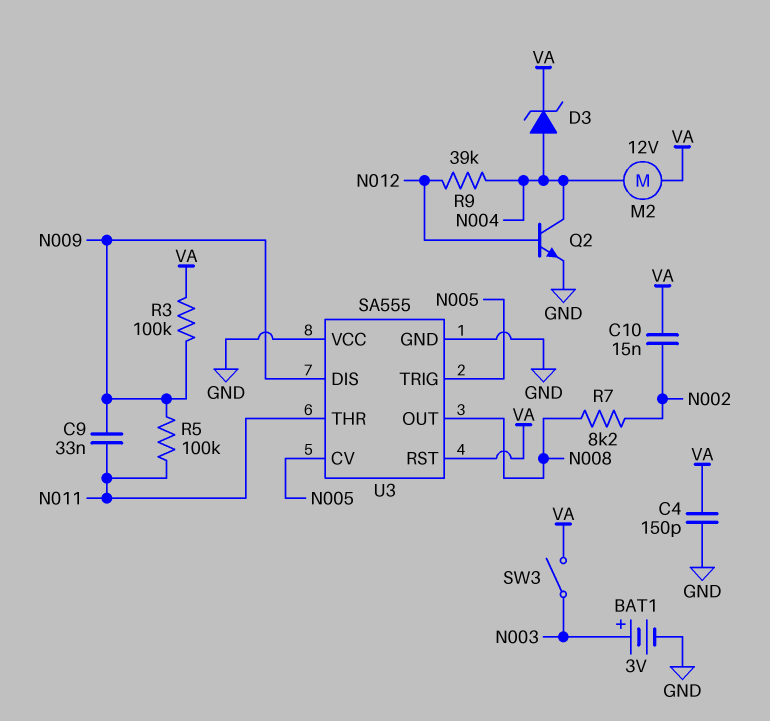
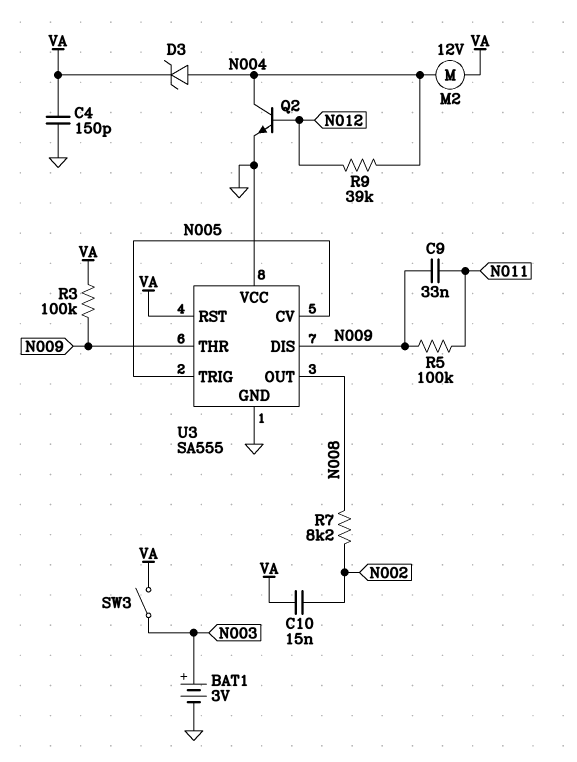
U3 pin THR: N011 -> N009

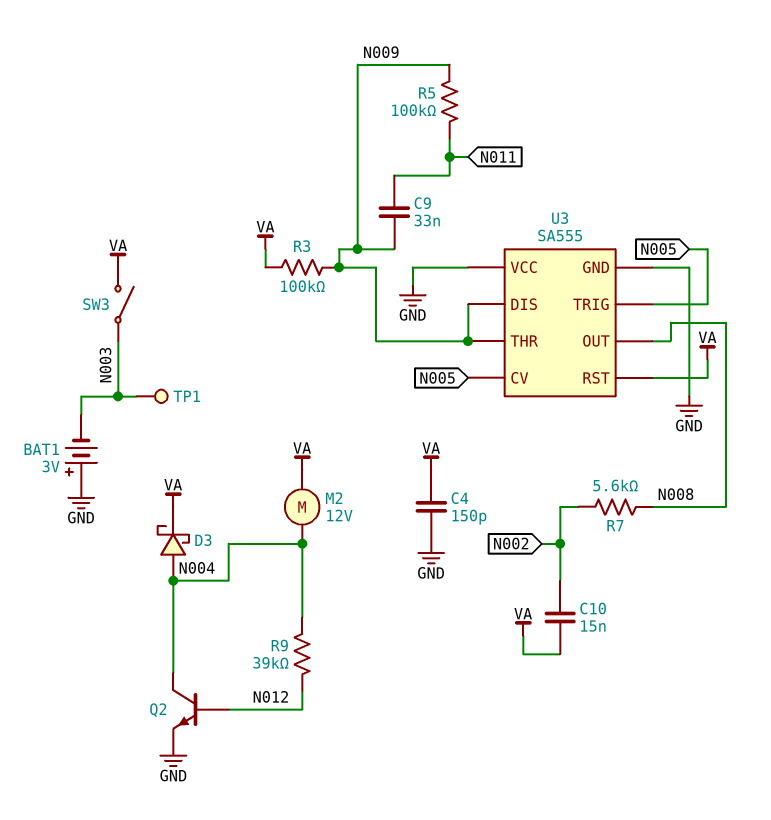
BAT1: 3V (plus N003, minus GND) -> 3V (plus GND, minus N003)
D3: zener (A N004, K VA) -> schottky (A N004, K VA)
R7: 8.2k (N002, N008) -> 5.6k (N002, N008)
TP1: none -> test point (N003)

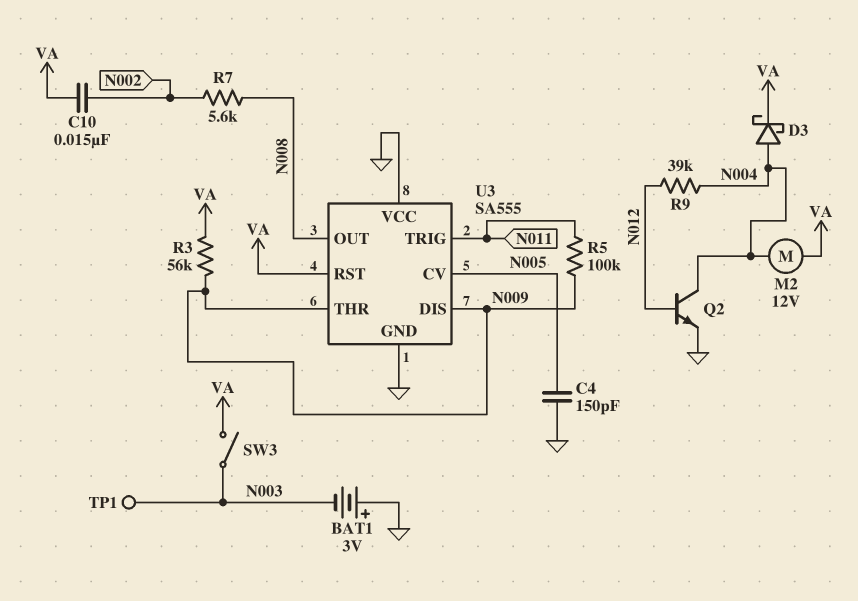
C4: 150pF (GND, VA) -> 150pF (GND, N005)
C9: 33nF (N009, N011) -> none
R3: 100k (N009, VA) -> 56k (N009, VA)
U3 pin TRIG: N005 -> N011

